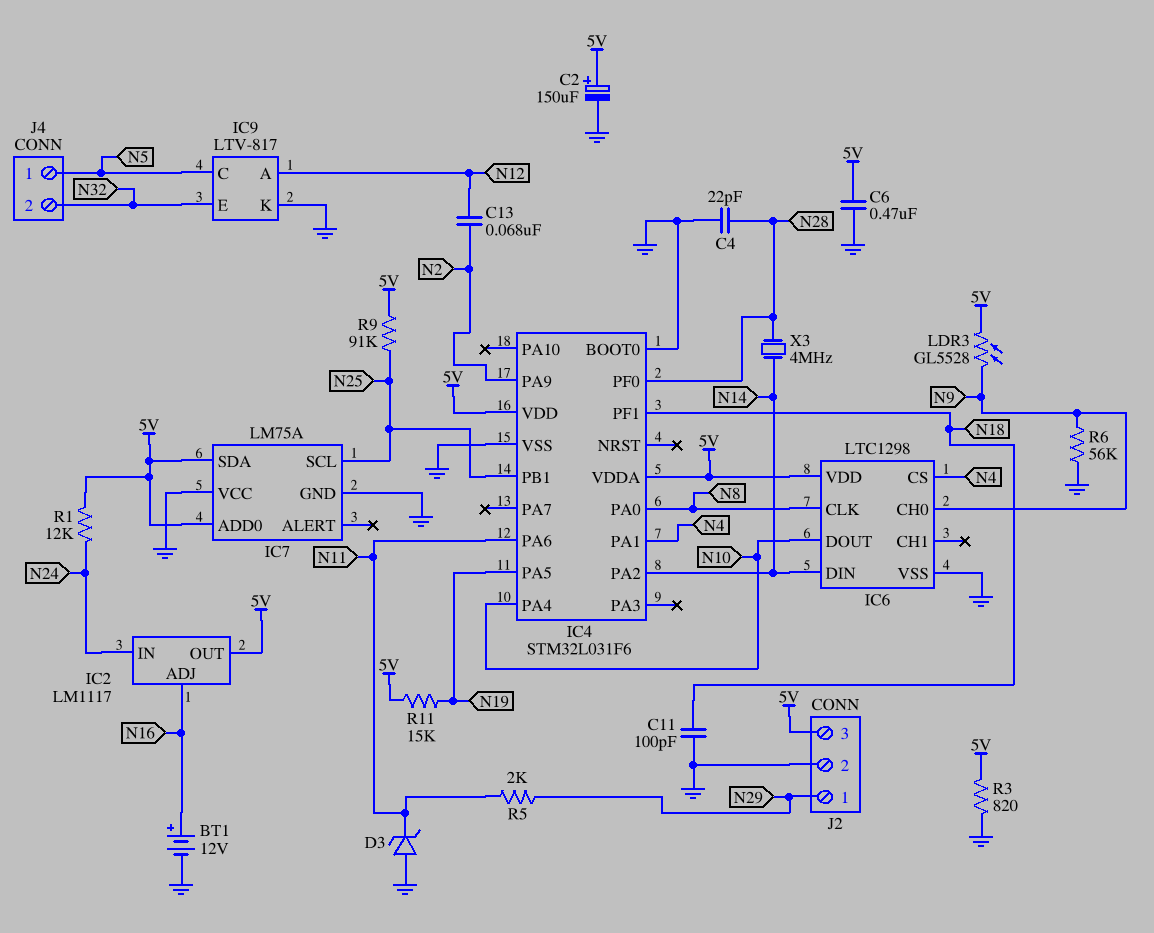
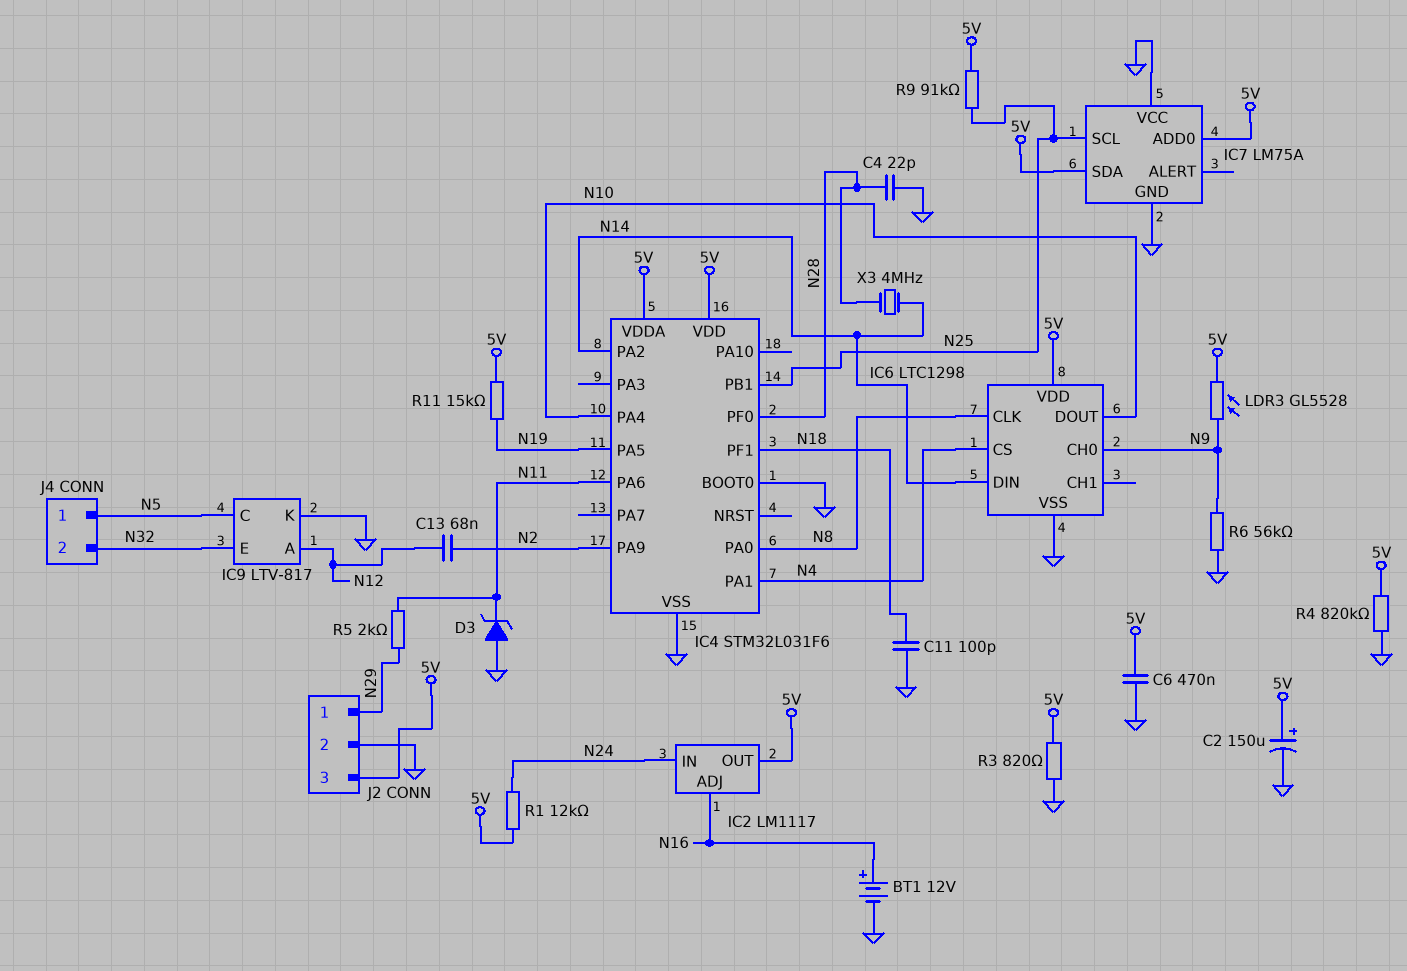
R4: none -> 820k (5V, GND)

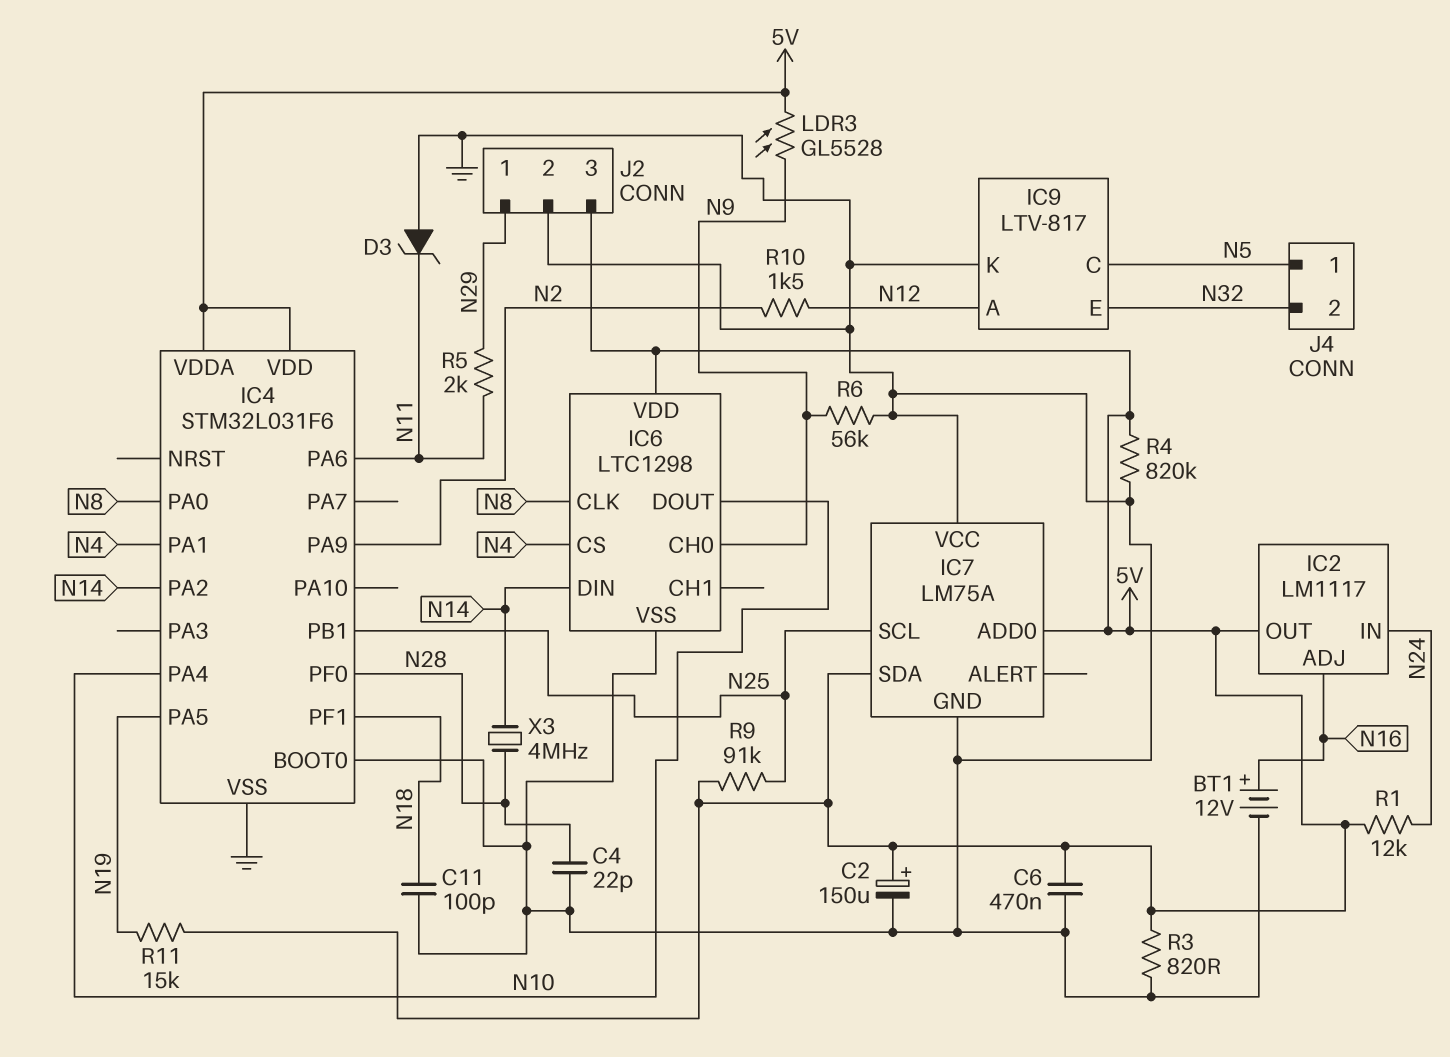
C13: 68nF (N2, N12) -> none
R10: none -> 1.5k (N2, N12)

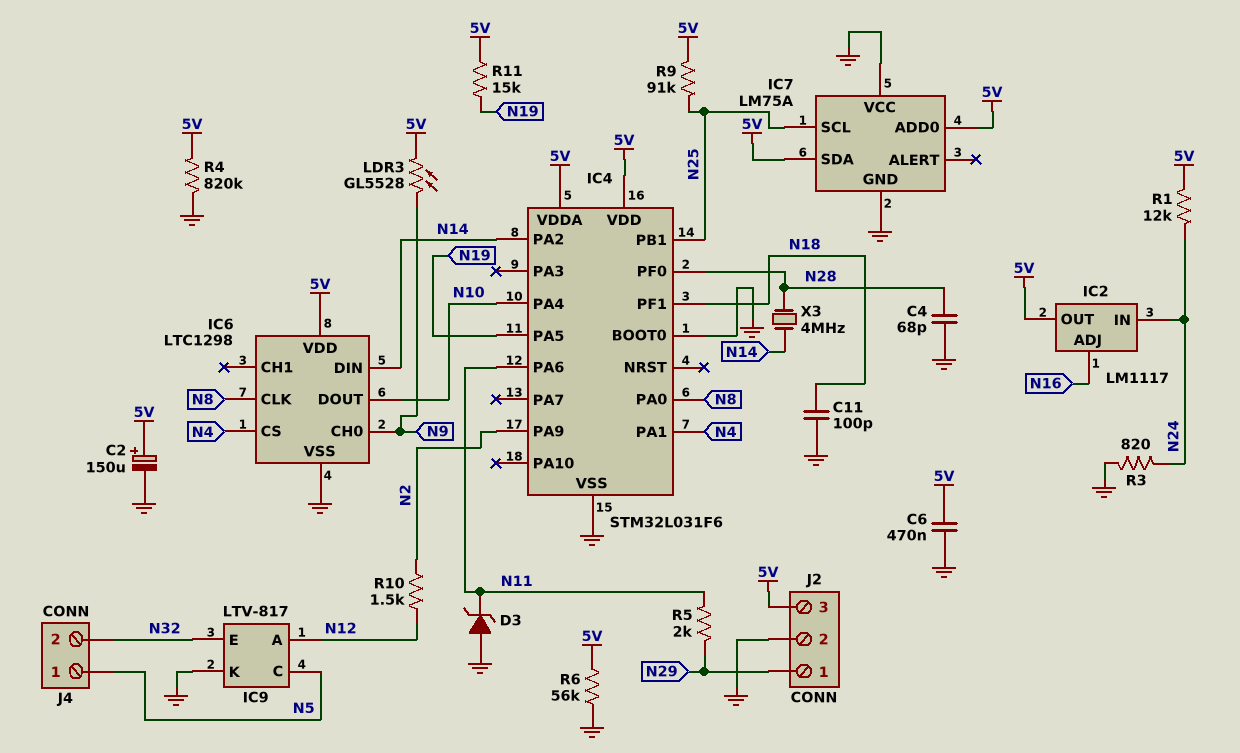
BT1: 12V (plus N16, minus GND) -> none
C4: 22pF (GND, N28) -> 68pF (GND, N28)
R3: 820 (5V, GND) -> 820 (GND, N24)
R6: 56k (GND, N9) -> 56k (5V, GND)

